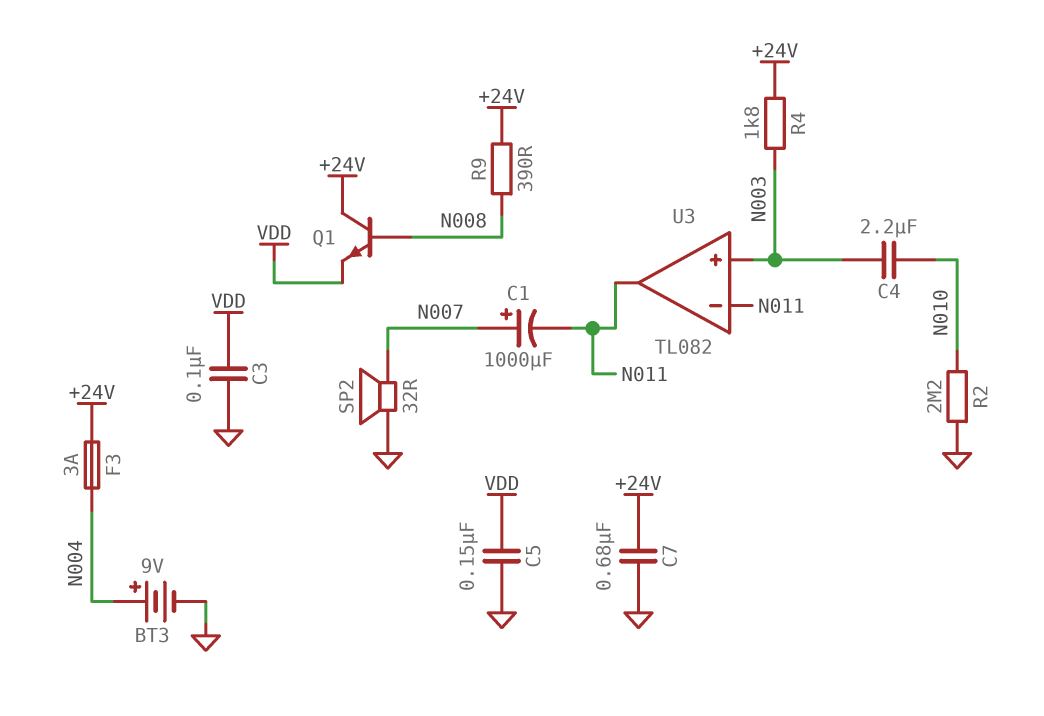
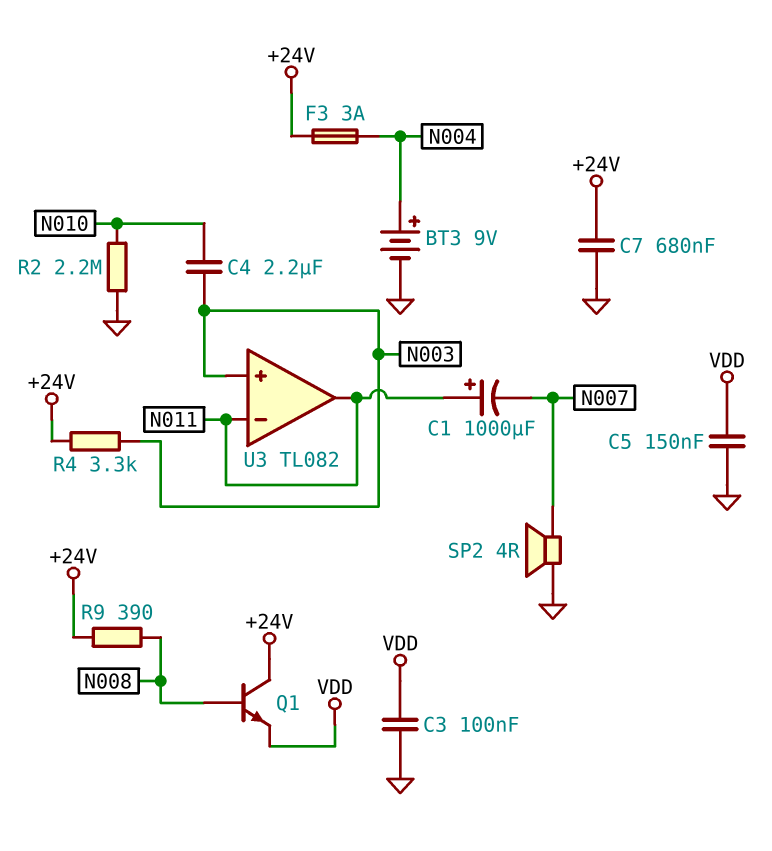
C1: 1000uF (plus N007, minus N011) -> 1000uF (plus N011, minus N007)
R4: 1.8k (+24V, N003) -> 3.3k (+24V, N003)
SP2: speaker 32R (GND, N007) -> speaker 4R (GND, N007)

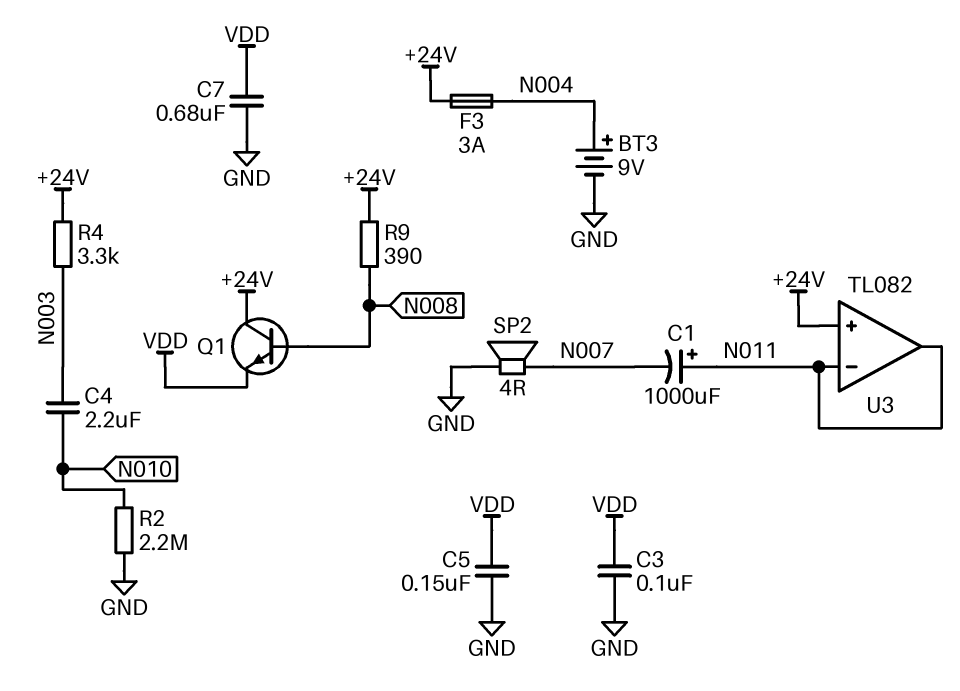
C7: 680nF (+24V, GND) -> 680nF (GND, VDD)
U3 pin in+: N003 -> +24V

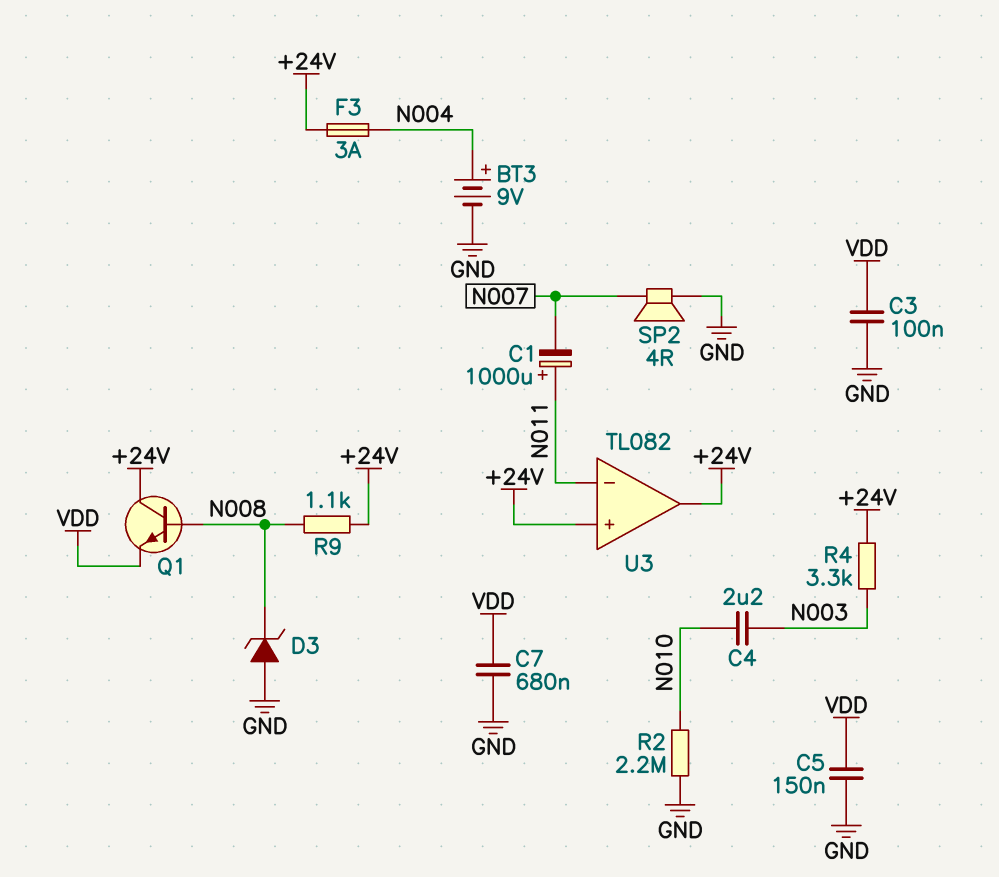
D3: none -> zener (A GND, K N008)
R9: 390 (+24V, N008) -> 1.1k (+24V, N008)
U3 pin out: N011 -> +24V

